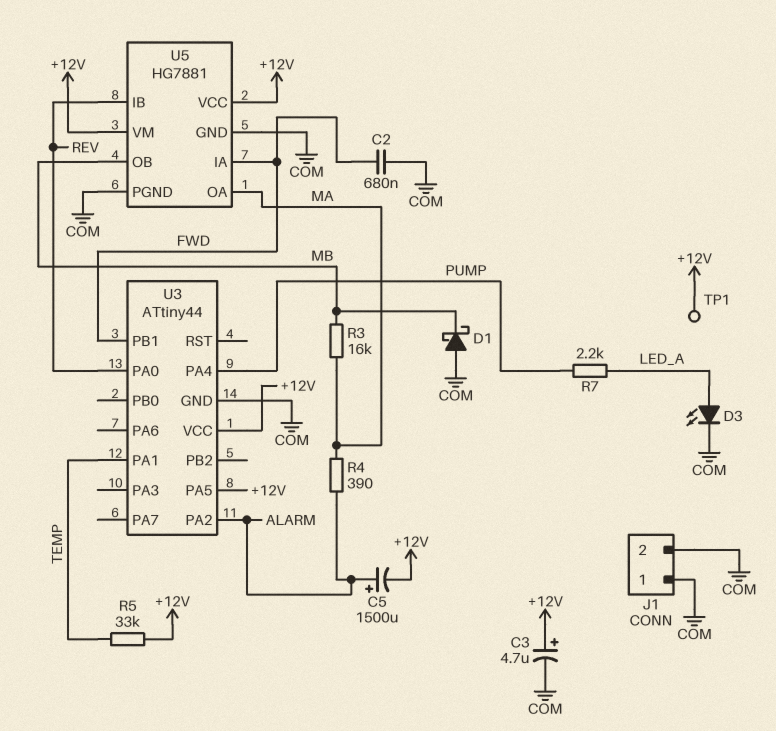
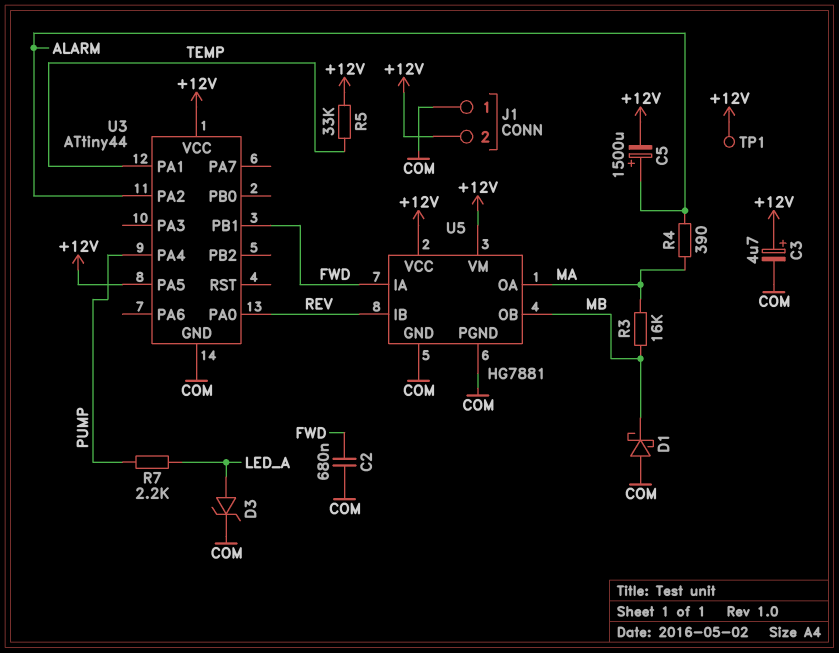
D3: LED (A LED_A, K COM) -> zener (A LED_A, K COM)
J1 pin 2: COM -> +12V

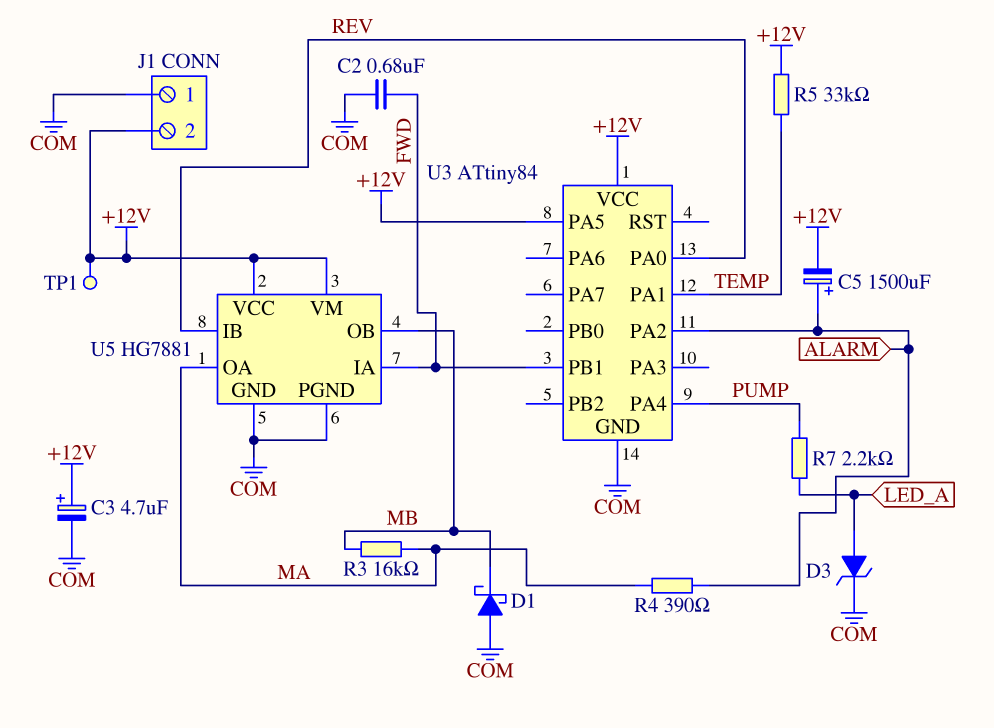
U3: ATtiny44 -> ATtiny84

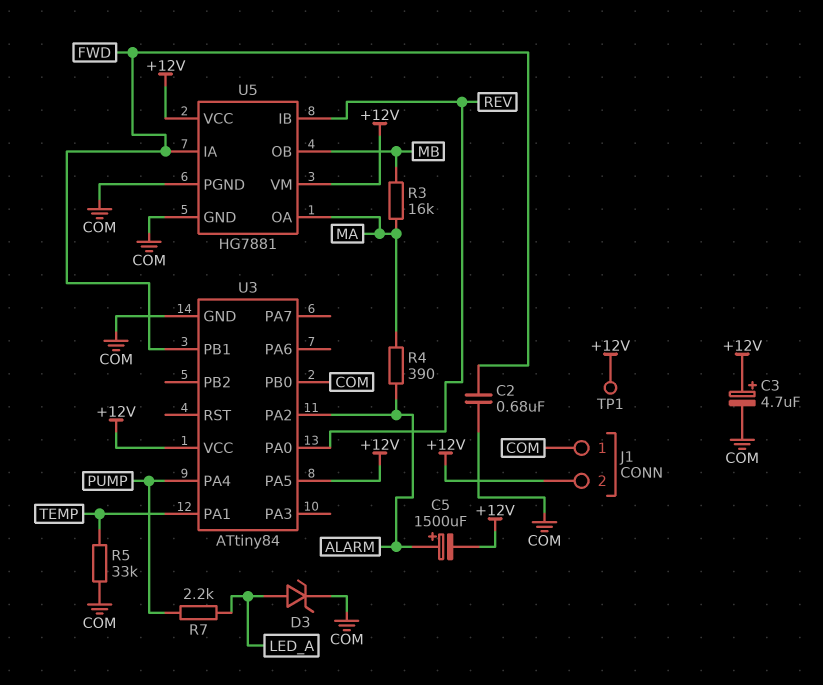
D1: schottky (A COM, K MB) -> none
R5: 33k (+12V, TEMP) -> 33k (COM, TEMP)
U3 pin PB0: none -> COM

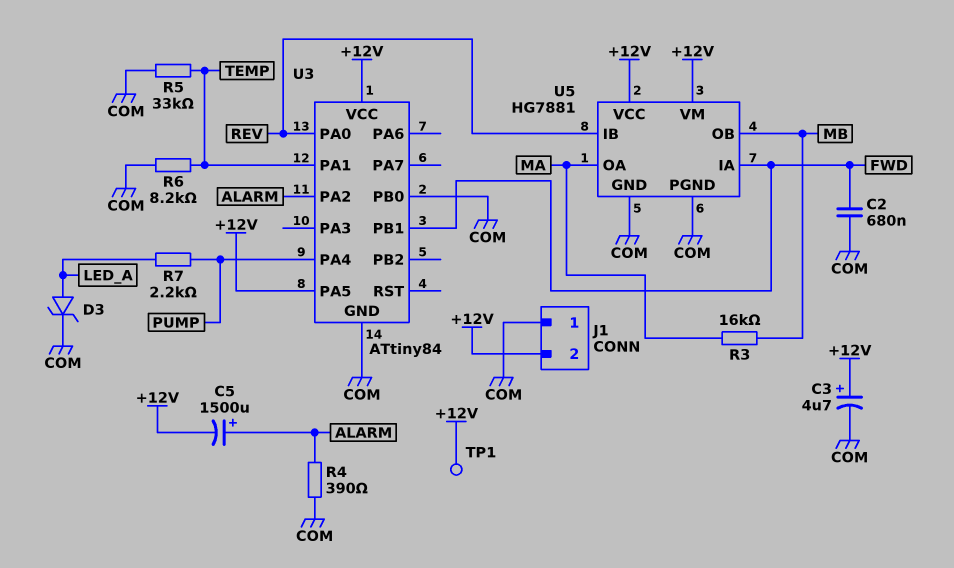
R4: 390 (ALARM, MA) -> 390 (ALARM, COM)
R6: none -> 8.2k (COM, TEMP)

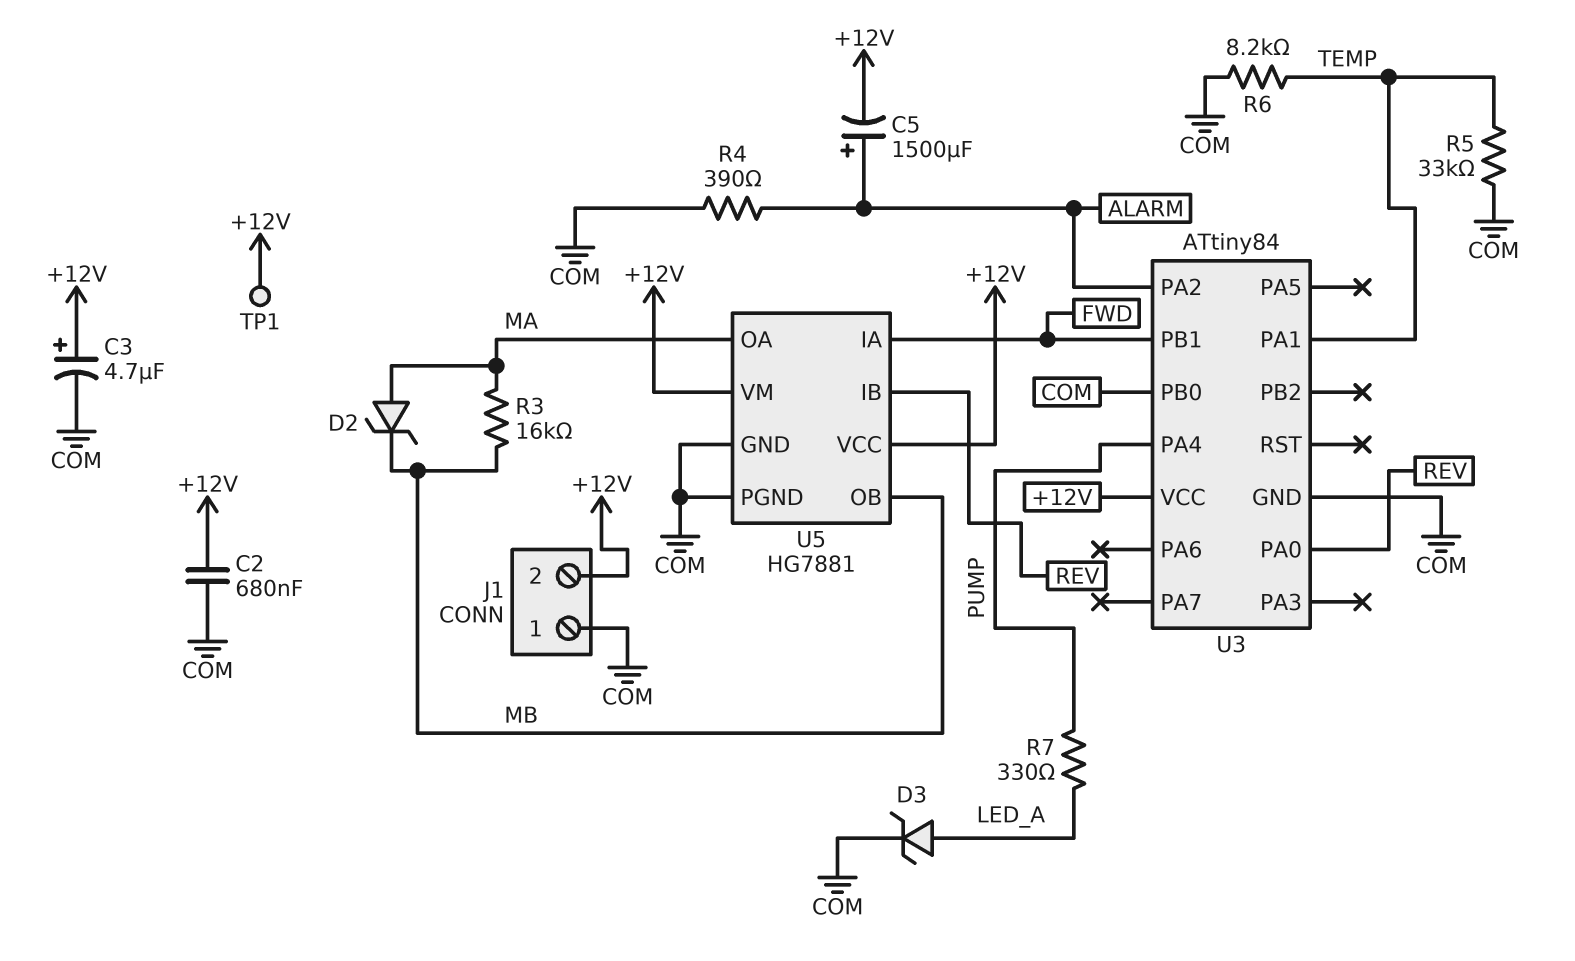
C2: 680nF (COM, FWD) -> 680nF (+12V, COM)
D2: none -> zener (A MA, K MB)
R7: 2.2k (LED_A, PUMP) -> 330 (LED_A, PUMP)
U3 pin PA5: +12V -> none

